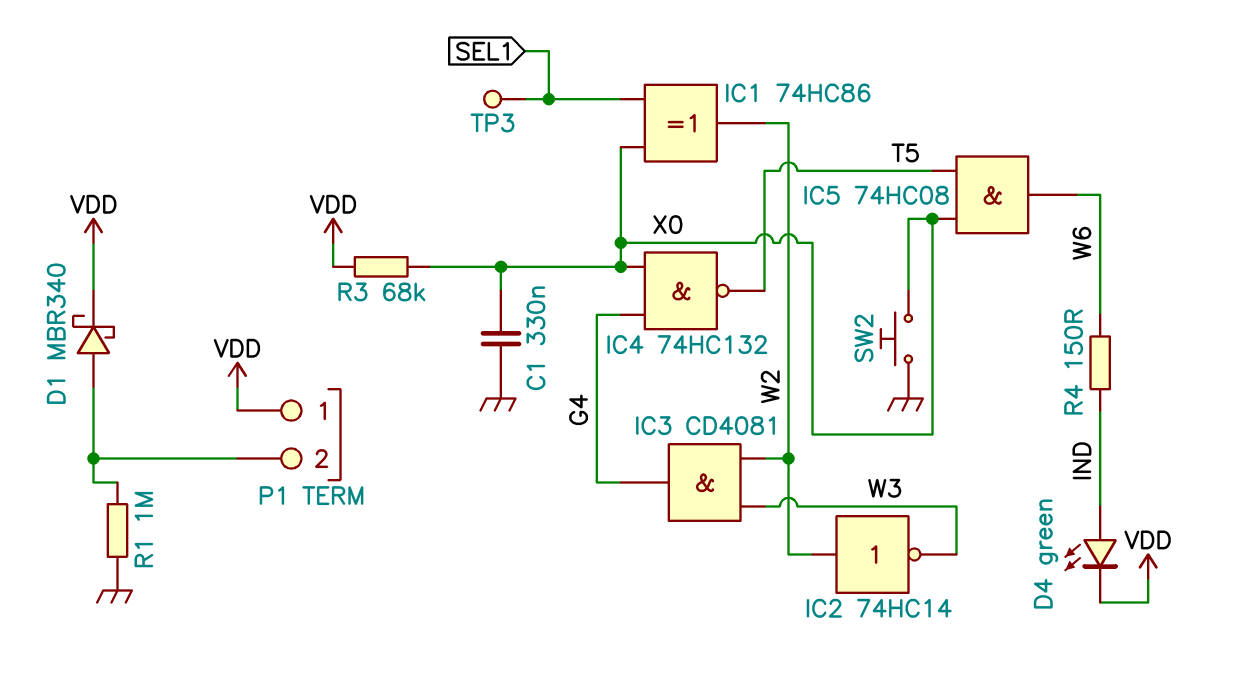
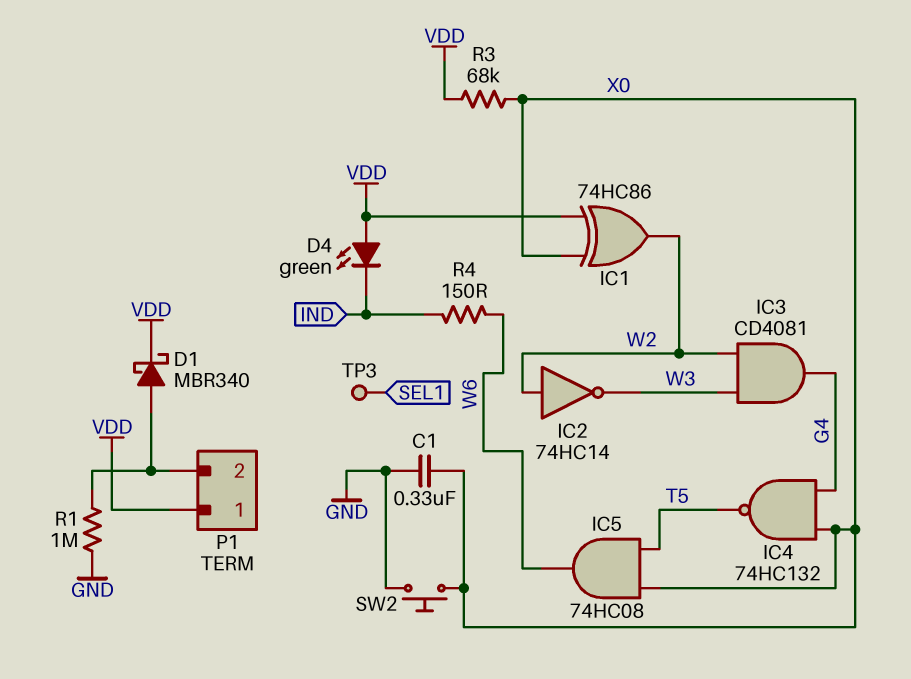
D4: LED green (A IND, K VDD) -> LED green (A VDD, K IND)
IC1: XOR 74HC86 (in SEL1, in X0, out W2) -> XOR 74HC86 (in VDD, in X0, out W2)

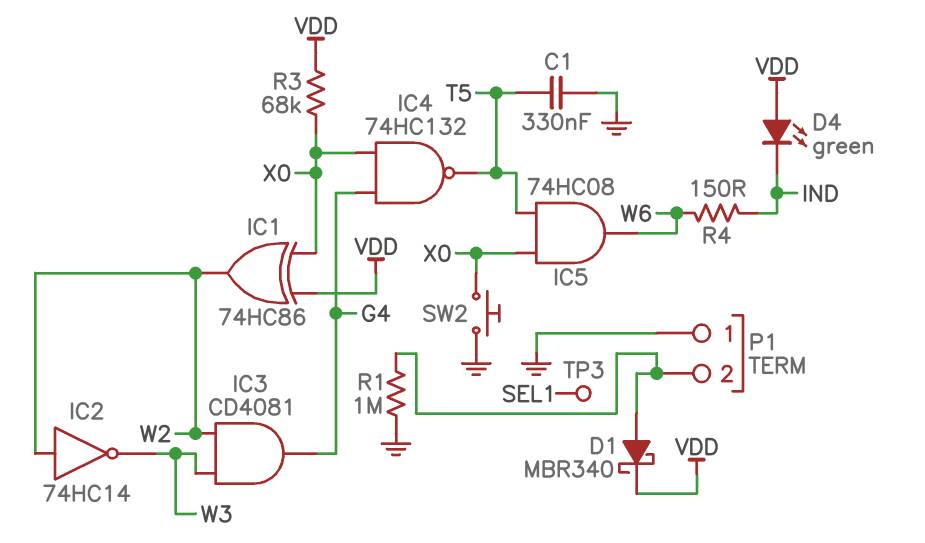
C1: 330nF (GND, X0) -> 330nF (GND, T5)
P1 pin 1: VDD -> GND

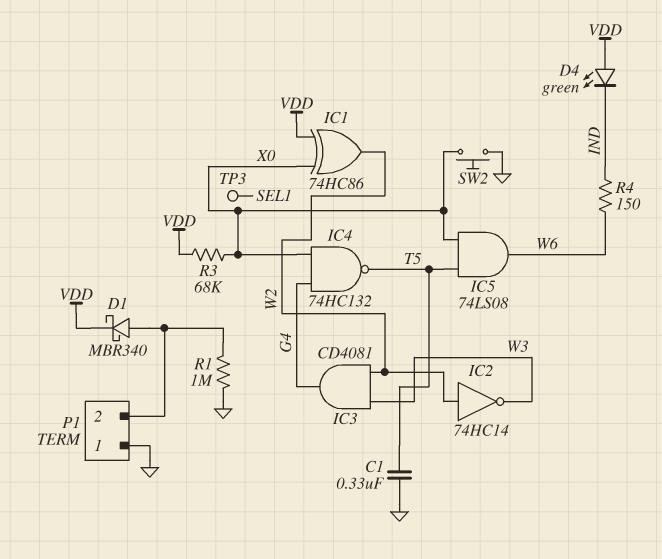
IC5: AND 74HC08 (in T5, in X0, out W6) -> AND 74LS08 (in T5, in X0, out W6)

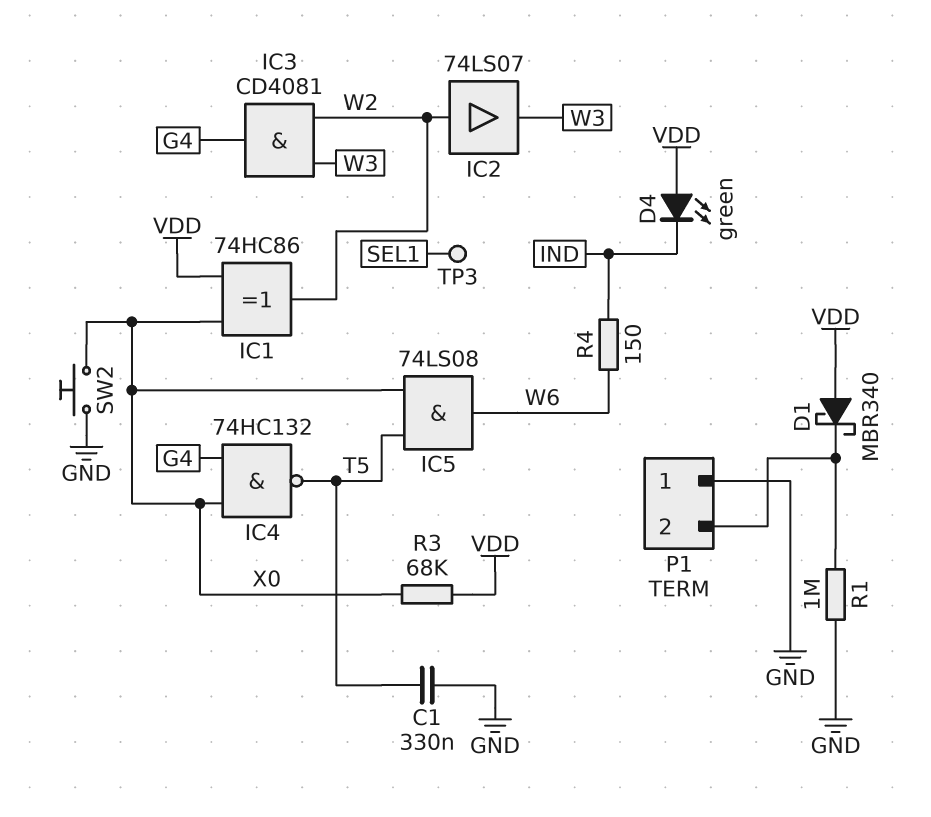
D1: schottky MBR340 (A P1/2, K VDD) -> schottky MBR340 (A VDD, K P1/2)
IC2: NOT 74HC14 (in W2, out W3) -> buffer 74LS07 (in W2, out W3)

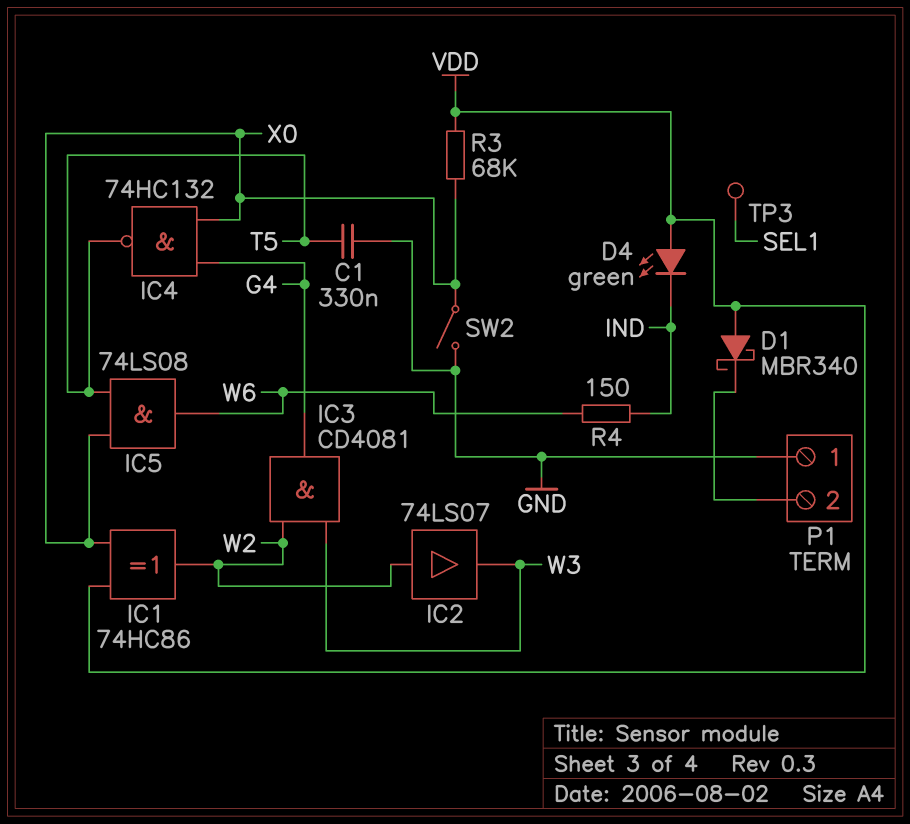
R1: 1M (GND, P1/2) -> none
SW2: button (GND, X0) -> switch (GND, X0)

